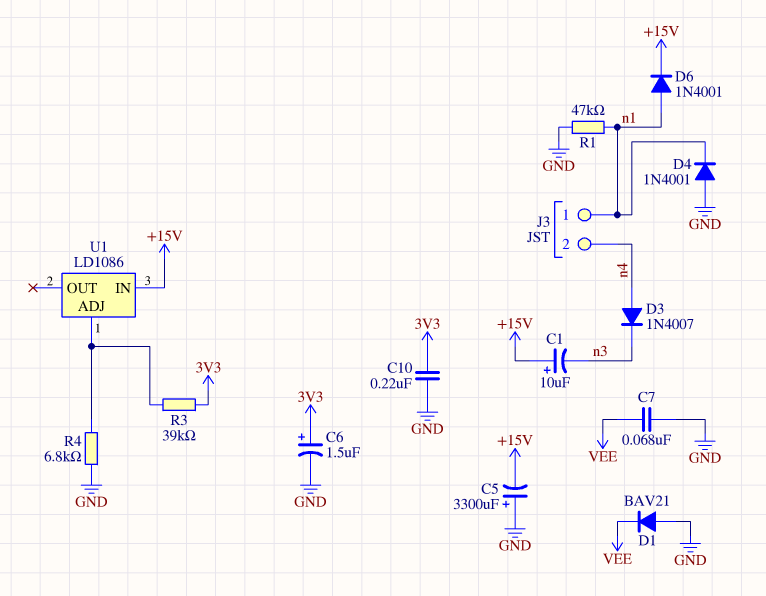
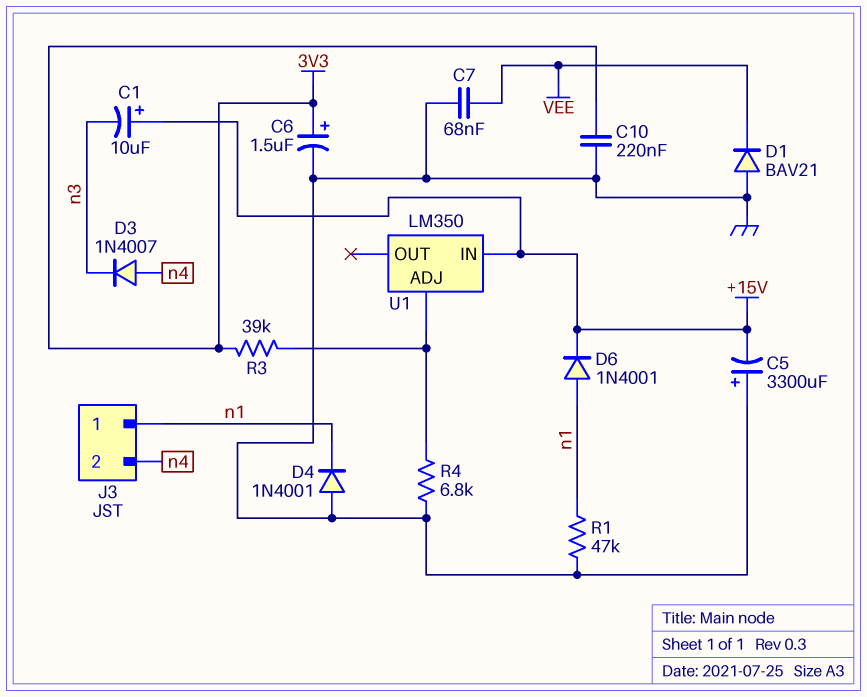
U1: LD1086 -> LM350

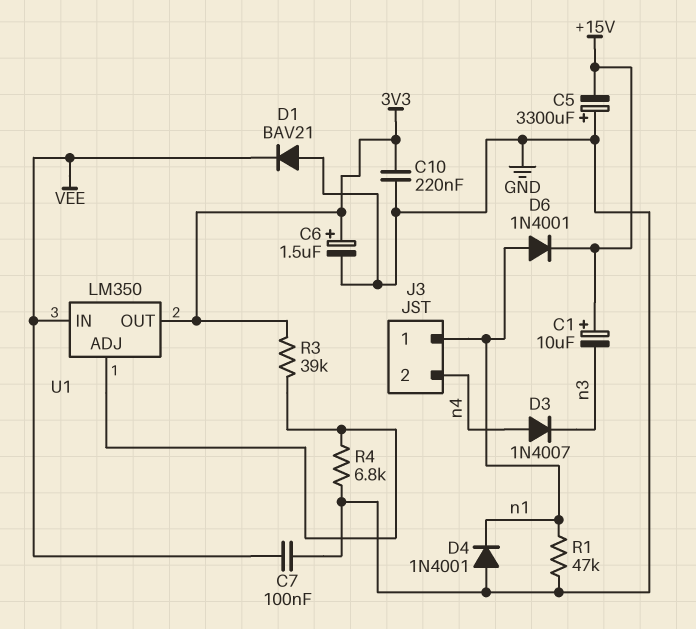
C7: 68nF (GND, VEE) -> 100nF (GND, VEE)
U1 pin IN: +15V -> VEE
U1 pin OUT: none -> 3V3

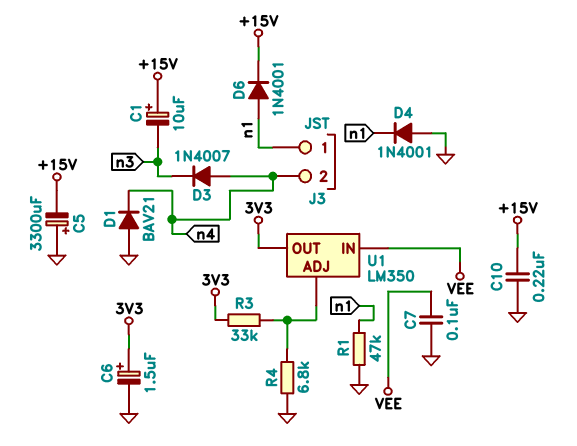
C10: 220nF (3V3, GND) -> 220nF (+15V, GND)
D1: diode BAV21 (A GND, K VEE) -> diode BAV21 (A GND, K n4)
R3: 39k (3V3, U1/ADJ) -> 33k (3V3, U1/ADJ)

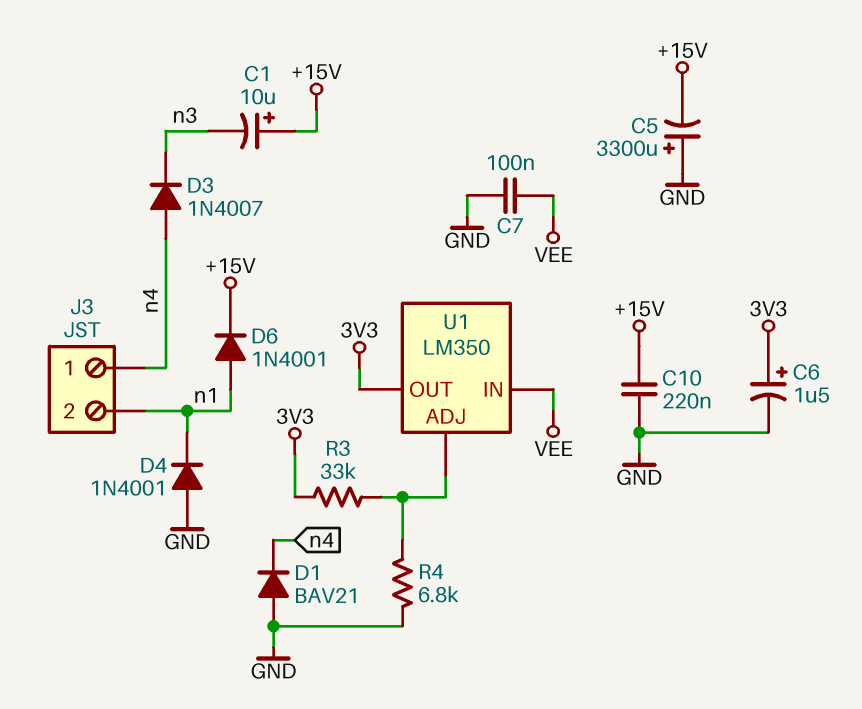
J3 pin 1: n1 -> n4
J3 pin 2: n4 -> n1
R1: 47k (GND, n1) -> none

